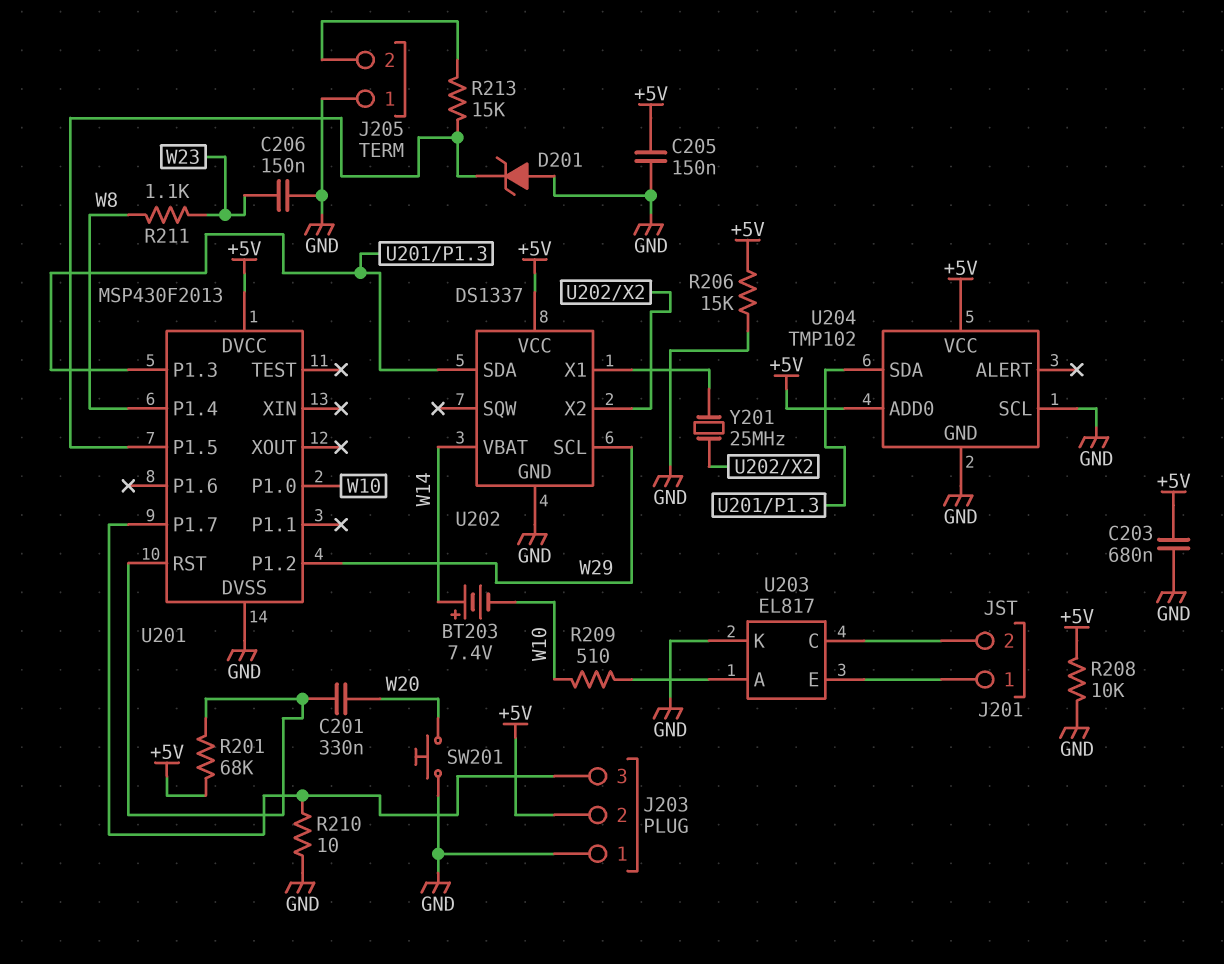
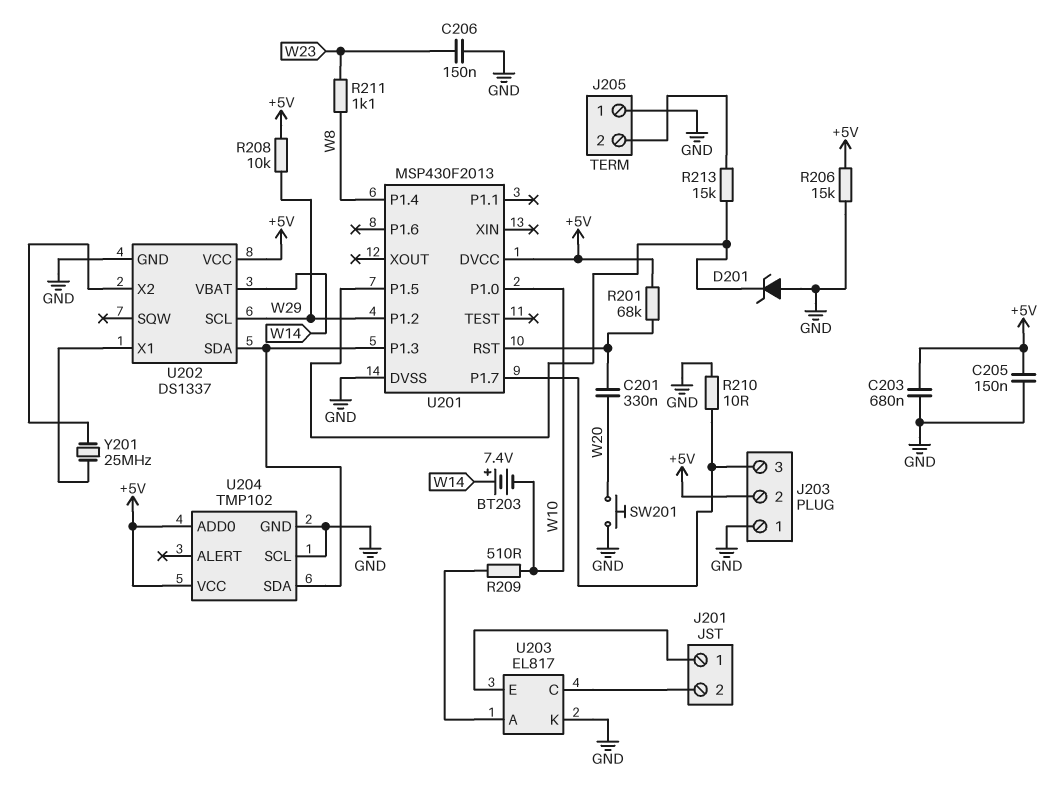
R208: 10k (+5V, GND) -> 10k (+5V, W29)

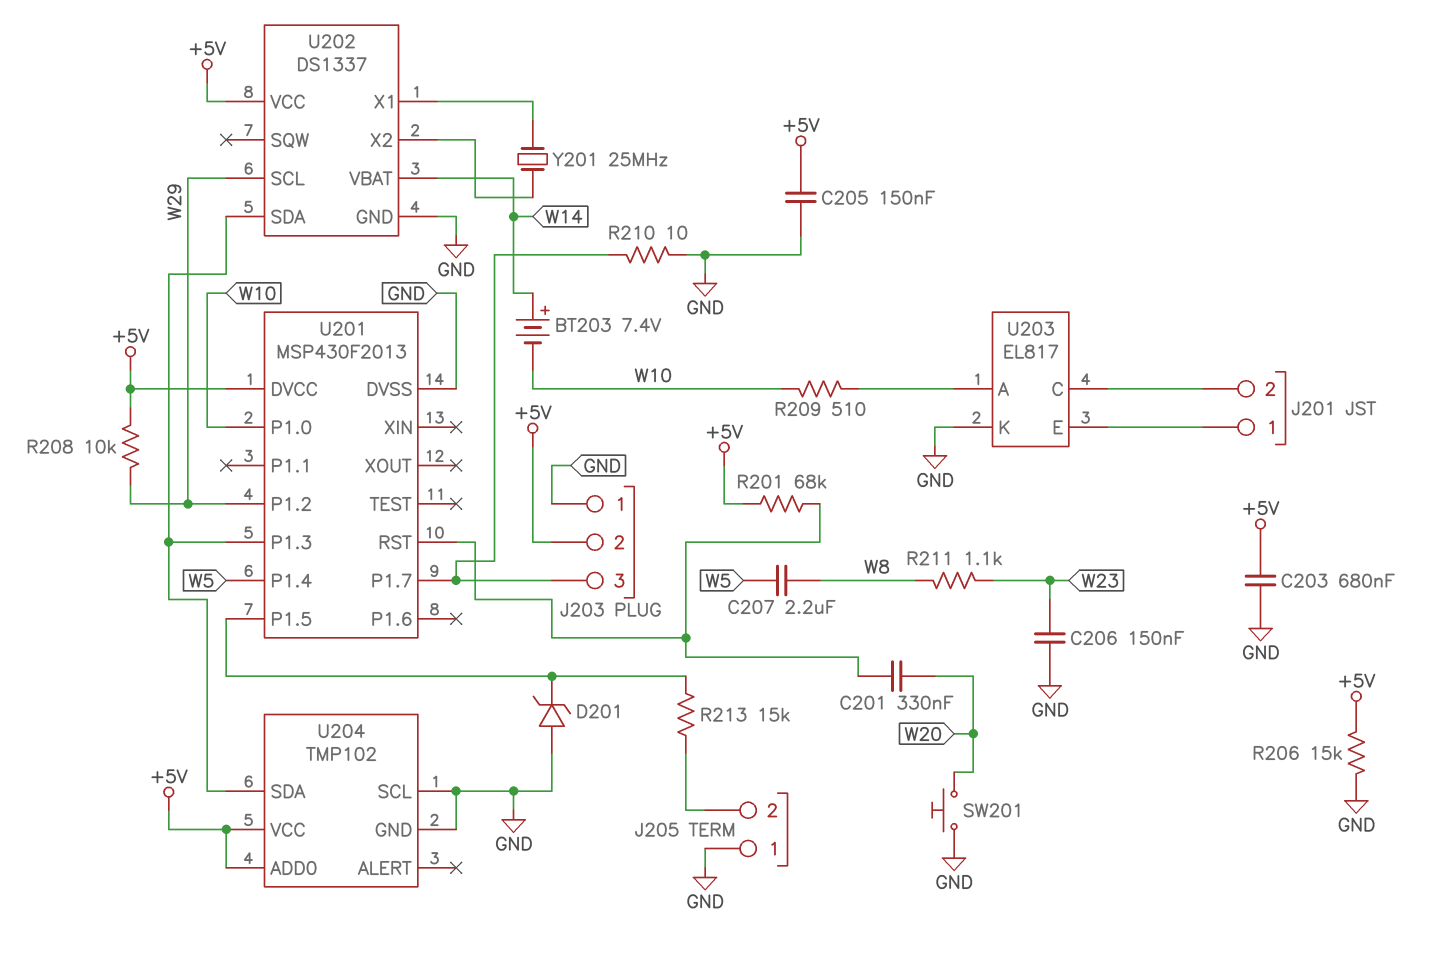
C207: none -> 2.2uF (W5, W8)
U201 pin P1.4: W8 -> W5

